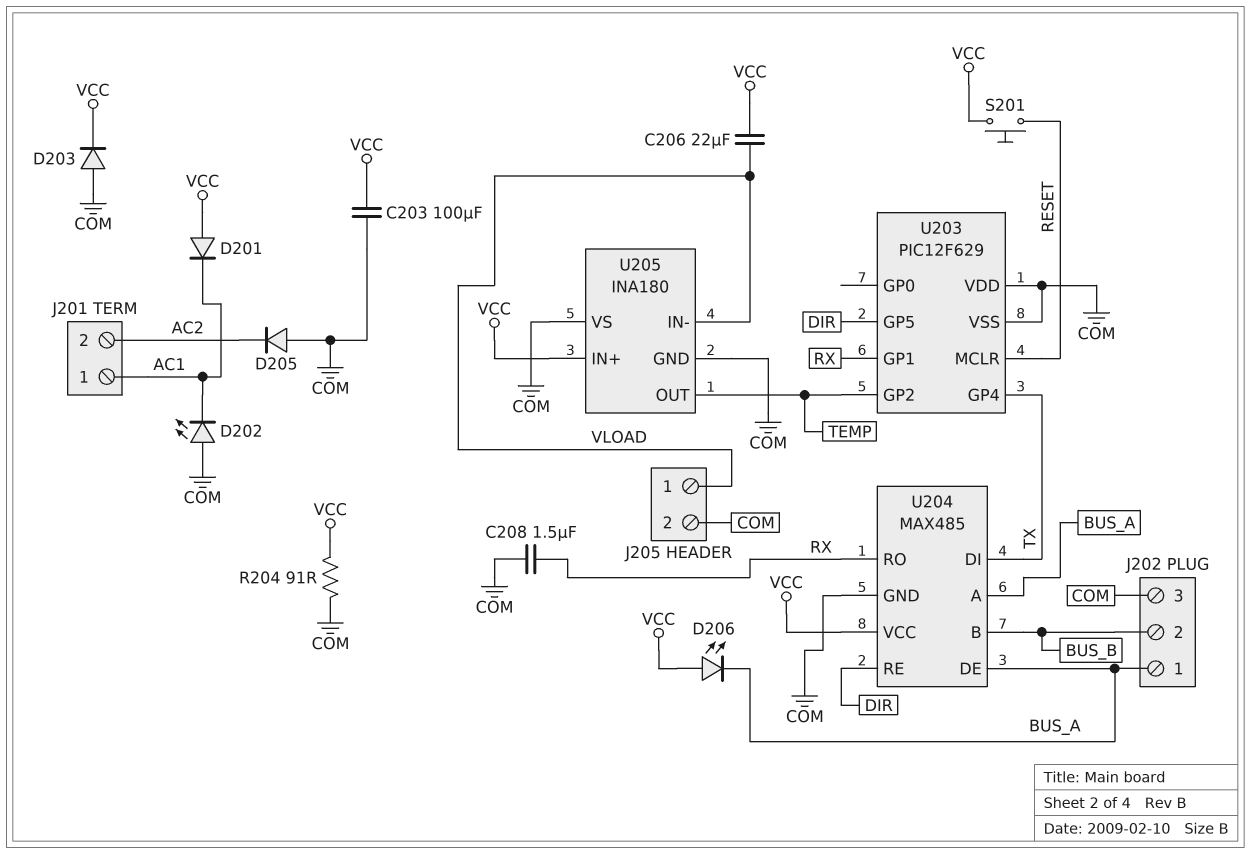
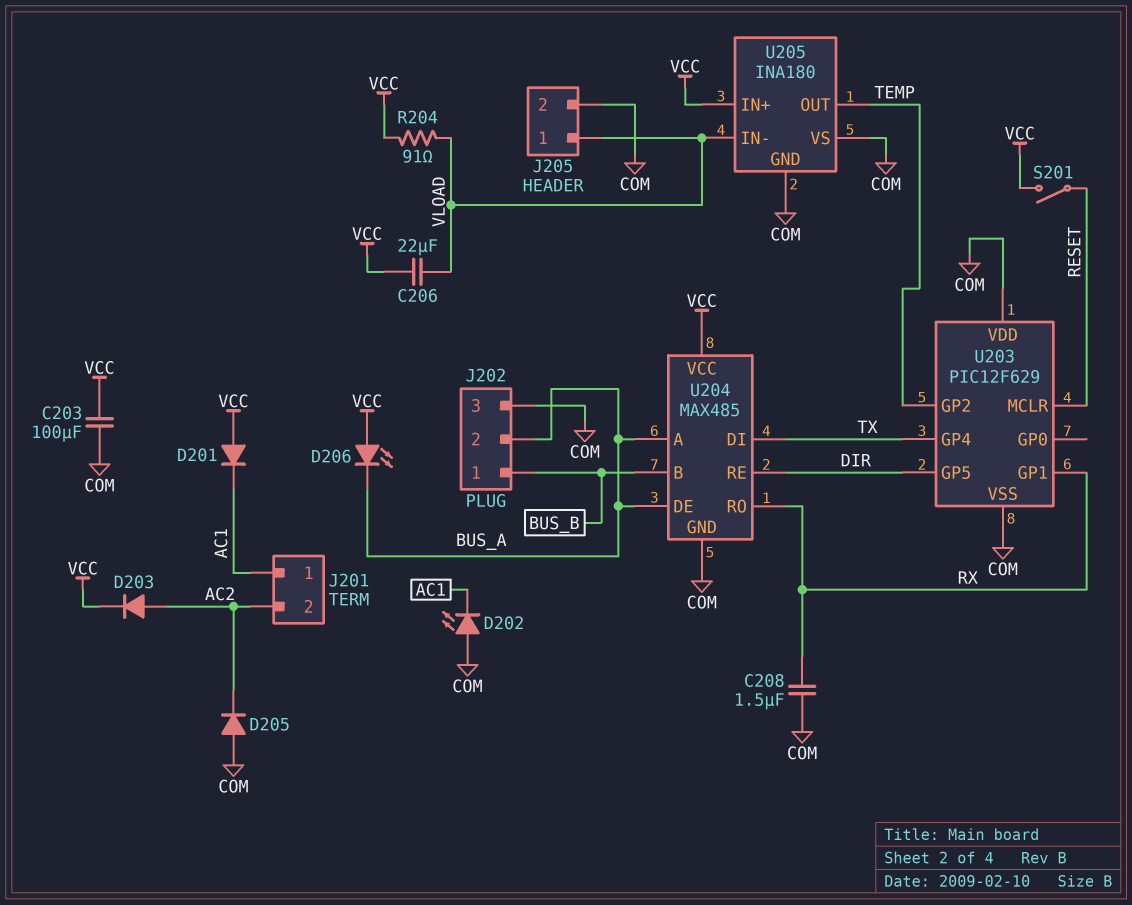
D203: diode (A COM, K VCC) -> diode (A AC2, K VCC)
J202 pin 1: BUS_A -> BUS_B
J202 pin 2: BUS_B -> BUS_A
R204: 91 (COM, VCC) -> 91 (VCC, VLOAD)
S201: button (RESET, VCC) -> switch (RESET, VCC)

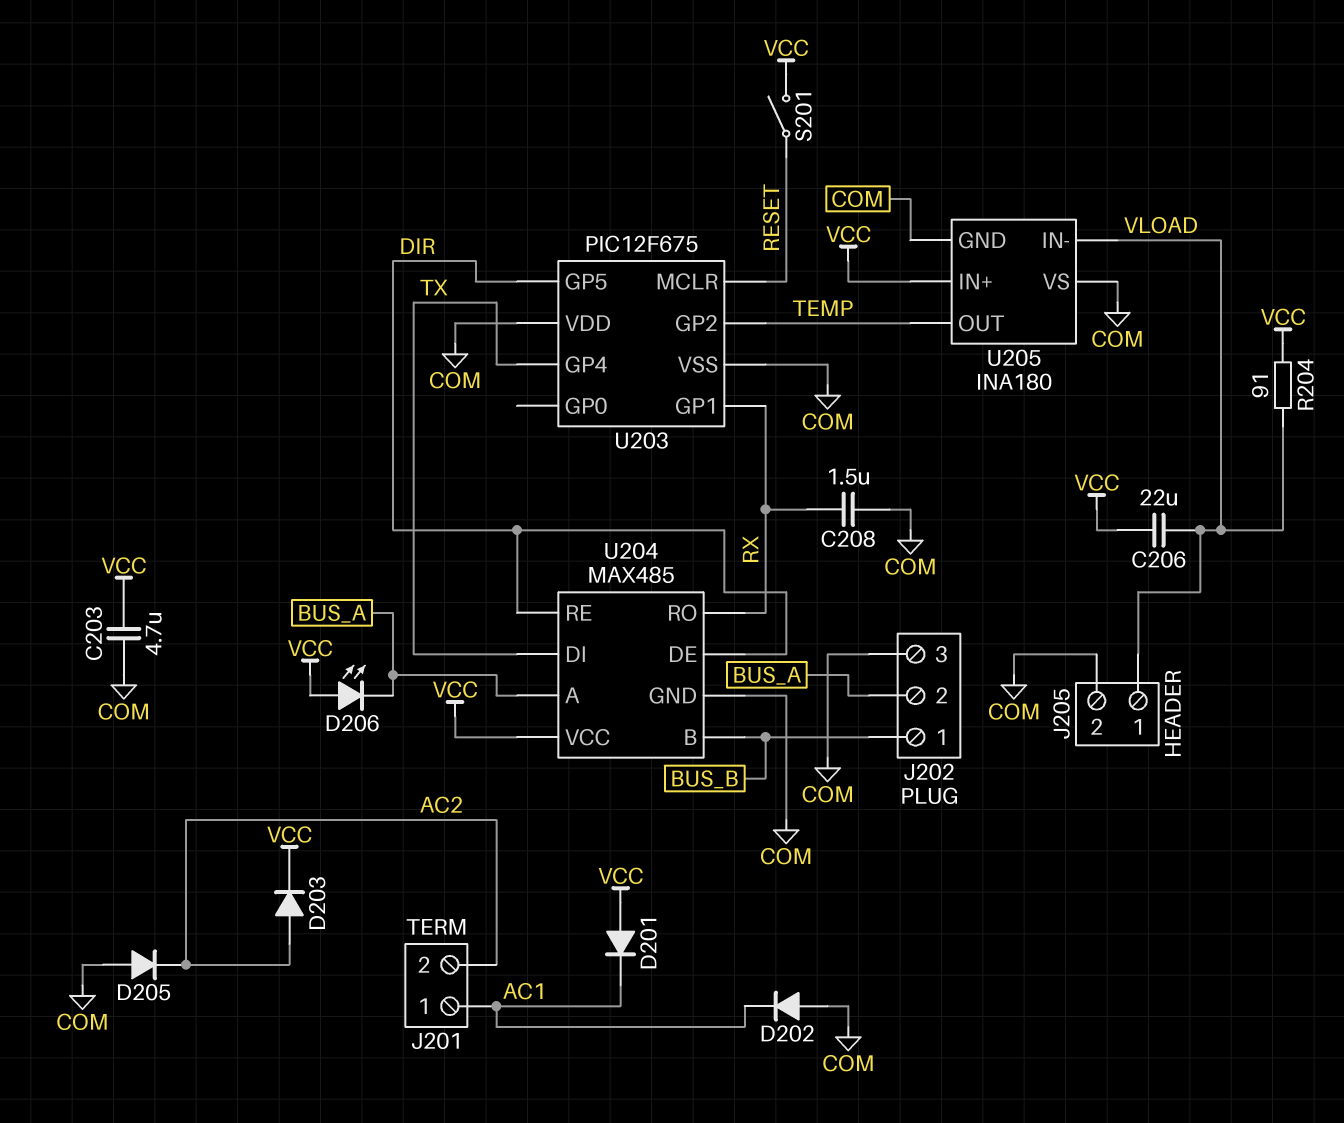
C203: 100uF (COM, VCC) -> 4.7uF (COM, VCC)
D202: LED (A COM, K AC1) -> diode (A COM, K AC1)
U203: PIC12F629 -> PIC12F675
U204 pin DE: BUS_A -> DIR

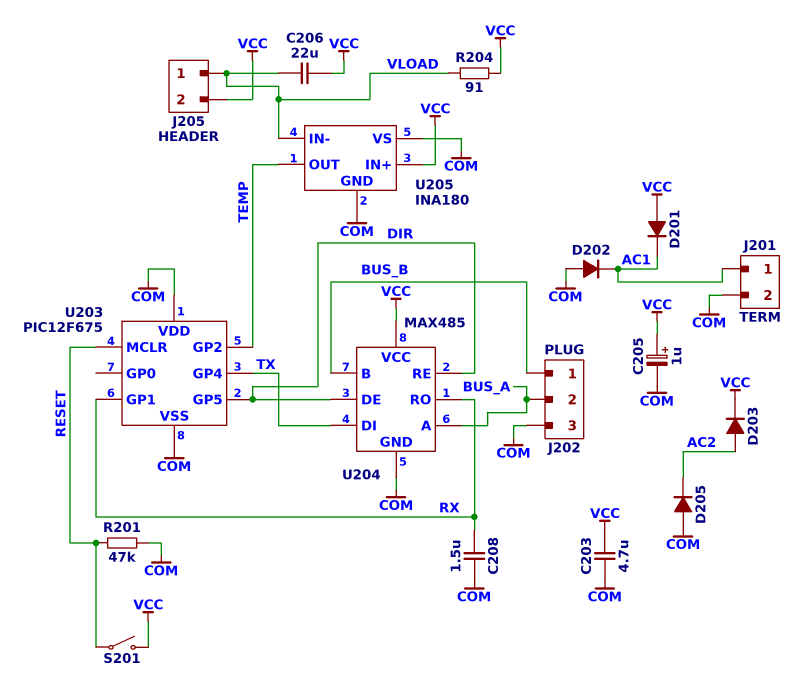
C205: none -> 1uF (plus VCC, minus COM)
D206: LED (A VCC, K BUS_A) -> none
J201 pin 2: AC2 -> COM
J205 pin 2: COM -> VCC
R201: none -> 47k (COM, RESET)

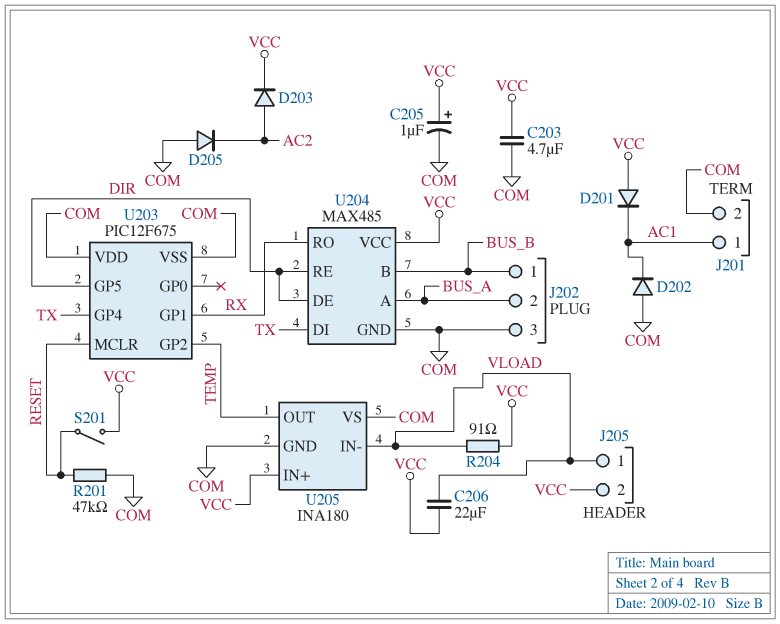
C208: 1.5uF (COM, RX) -> none

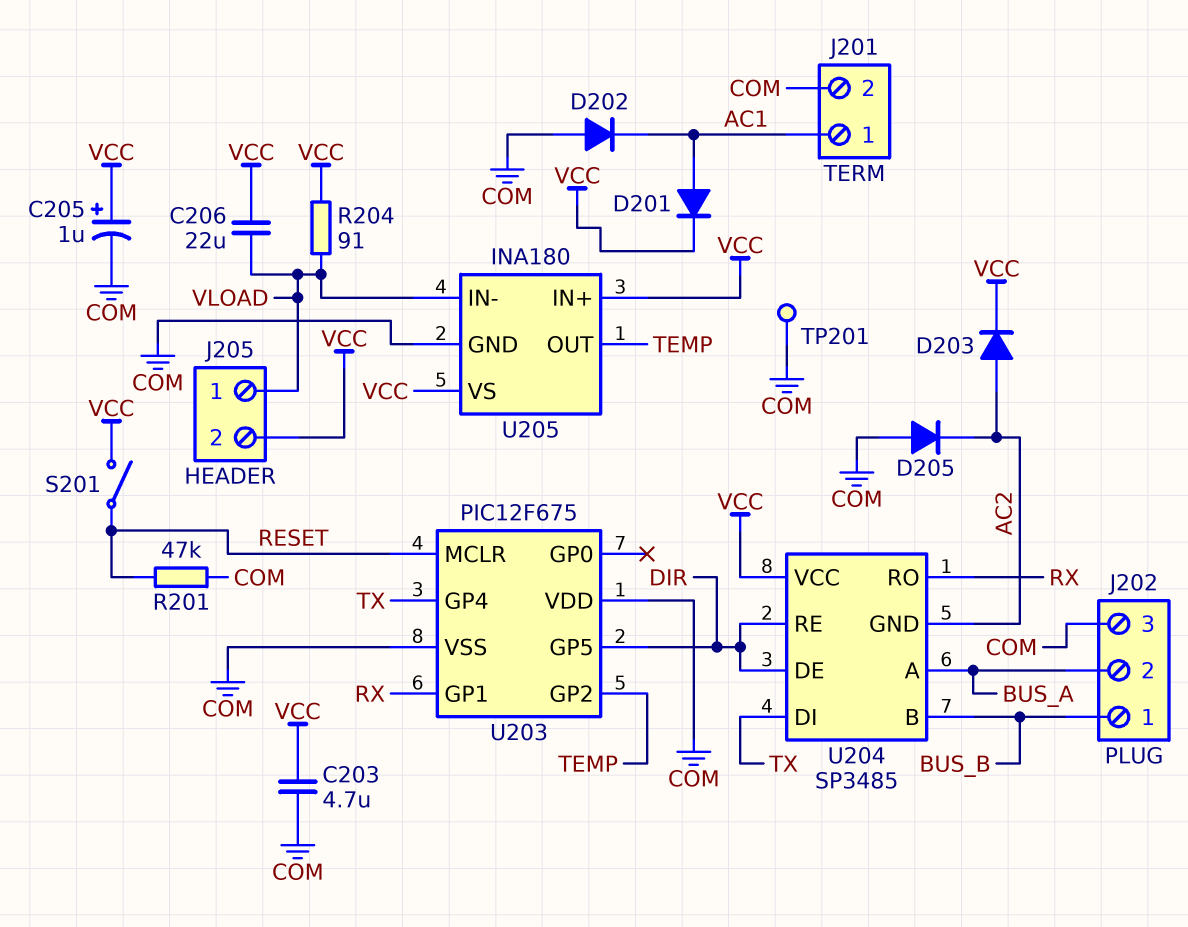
D201: diode (A VCC, K AC1) -> diode (A AC1, K VCC)
TP201: none -> test point (COM)
U204: MAX485 -> SP3485
U204 pin GND: COM -> AC2
U205 pin VS: COM -> VCC

